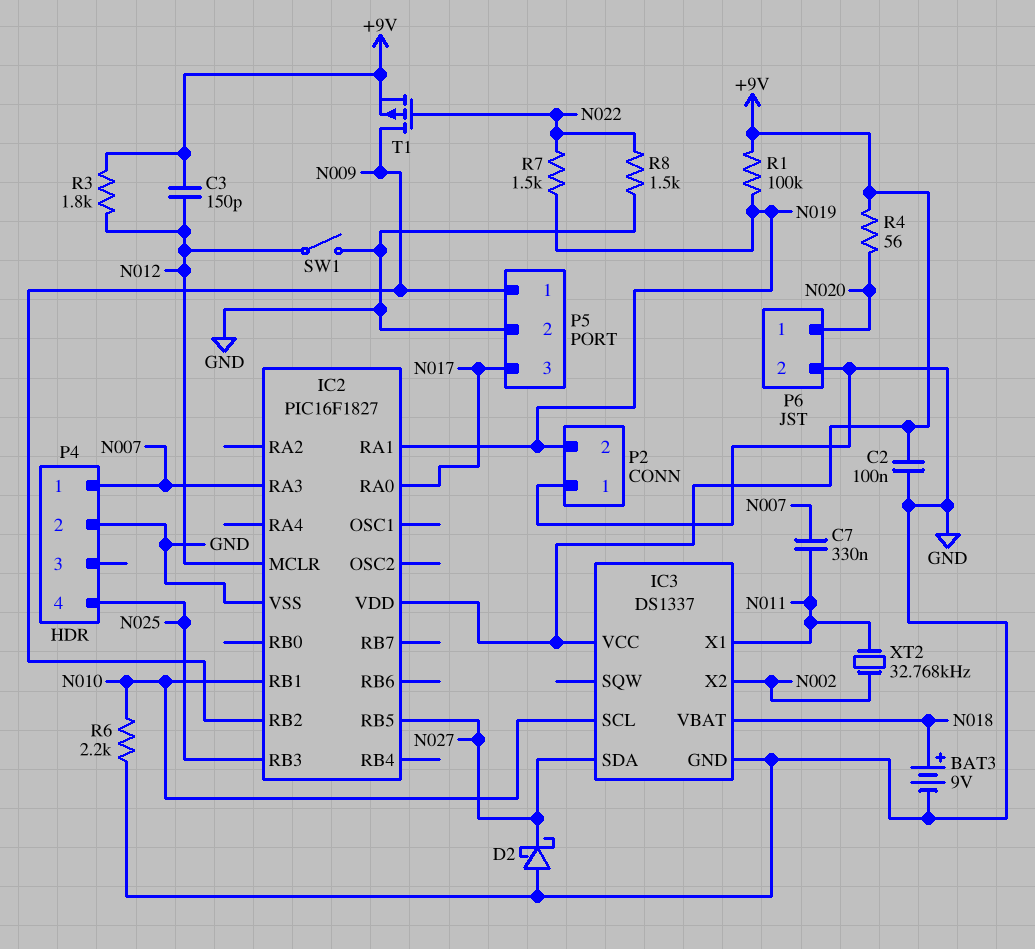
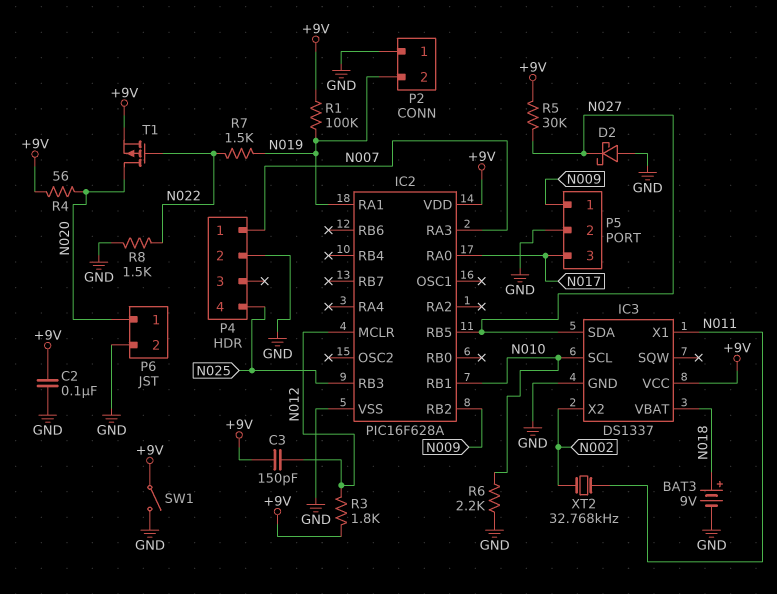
C7: 330nF (N007, N011) -> none
IC2: PIC16F1827 -> PIC16F628A
R5: none -> 30k (+9V, N027)
SW1: switch (GND, N012) -> switch (+9V, GND)
T1: PMOS (G N022, D N009, S +9V) -> PMOS (G N022, D N020, S +9V)

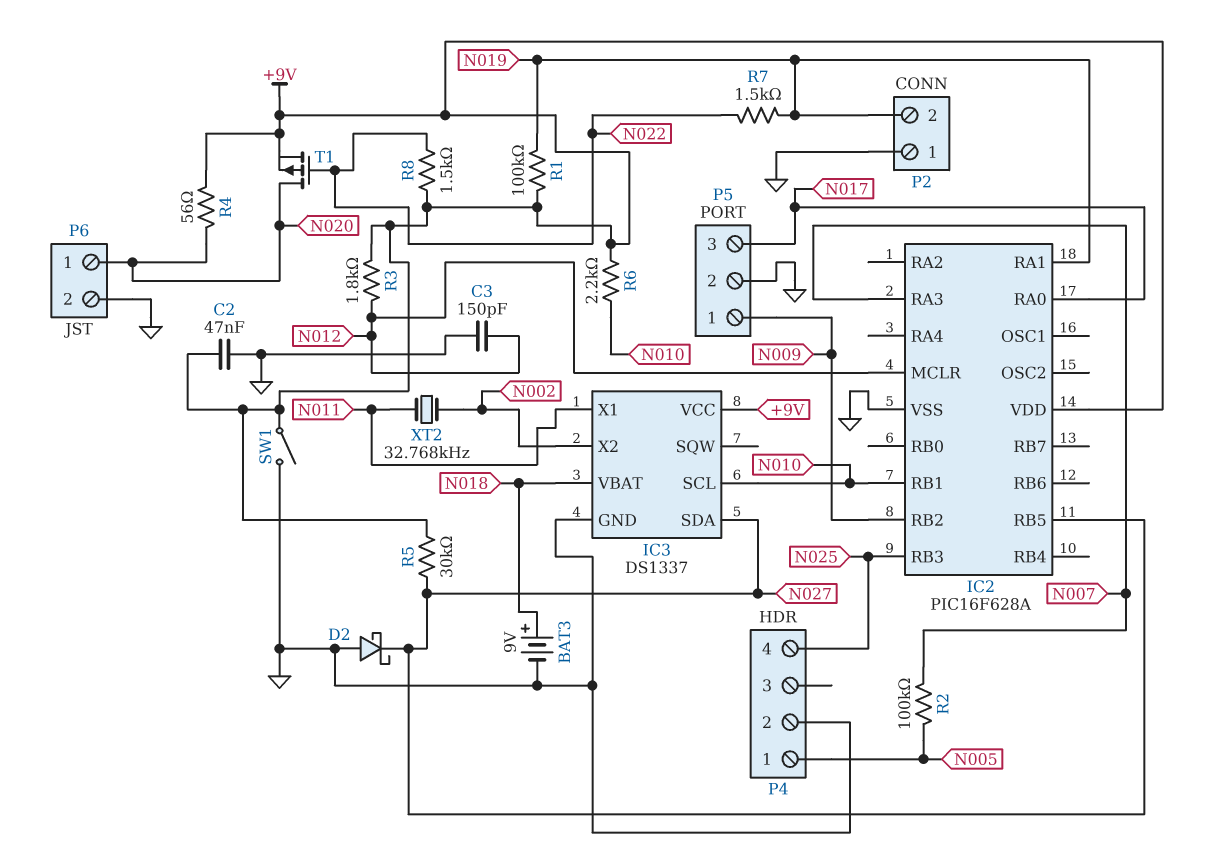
C2: 100nF (+9V, GND) -> 47nF (+9V, GND)
C3: 150pF (+9V, N012) -> 150pF (GND, N012)
P4 pin 1: N007 -> N005
R2: none -> 100k (N005, N007)
R6: 2.2k (GND, N010) -> 2.2k (+9V, N010)
R8: 1.5k (GND, N022) -> 1.5k (+9V, N022)

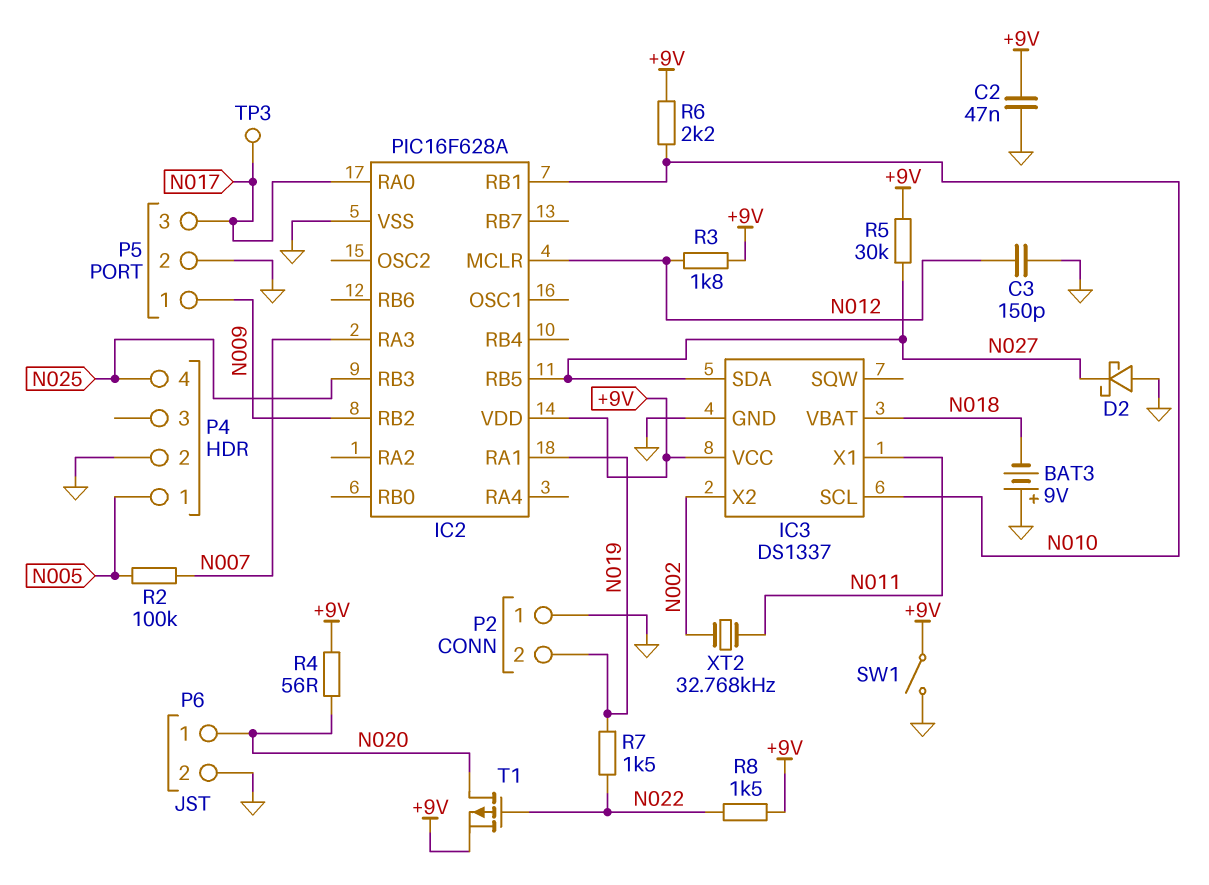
BAT3: 9V (plus N018, minus GND) -> 9V (plus GND, minus N018)
R1: 100k (+9V, N019) -> none
TP3: none -> test point (N017)

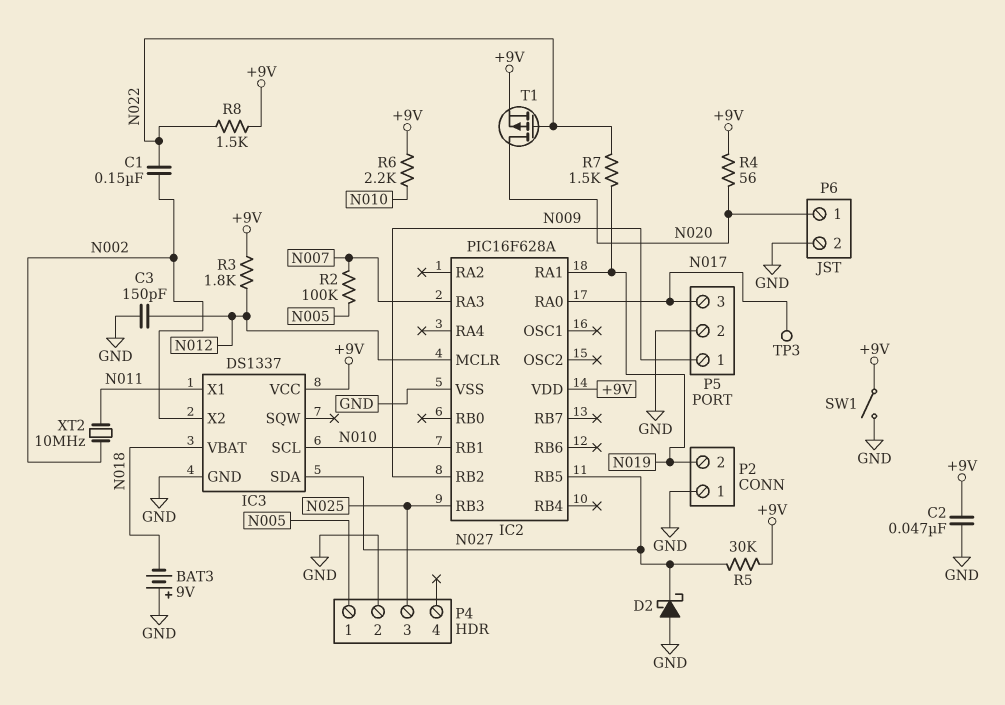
C1: none -> 150nF (N002, N022)
P4 pin 3: none -> N025
P4 pin 4: N025 -> none
XT2: 32.768kHz (N002, N011) -> 10MHz (N002, N011)

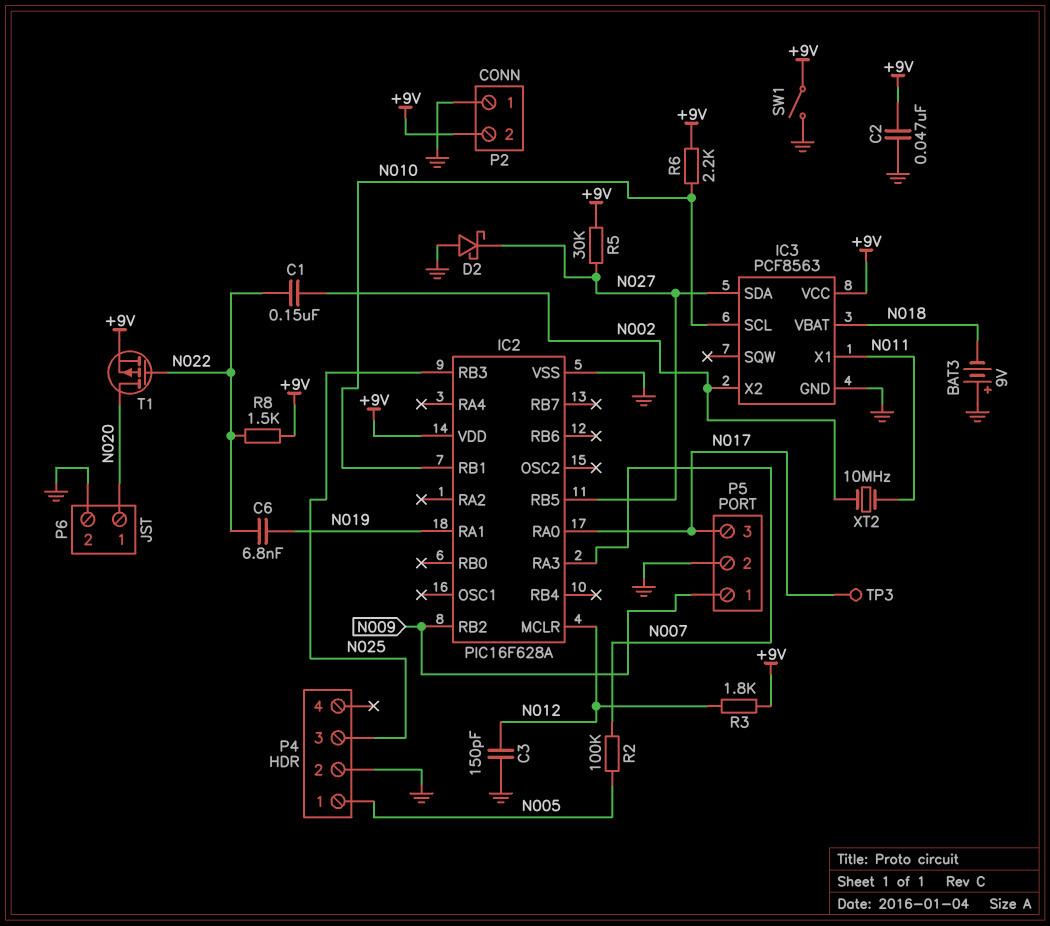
C6: none -> 6.8nF (N019, N022)
IC3: DS1337 -> PCF8563
P2 pin 2: N019 -> +9V
R4: 56 (+9V, N020) -> none
R7: 1.5k (N019, N022) -> none

